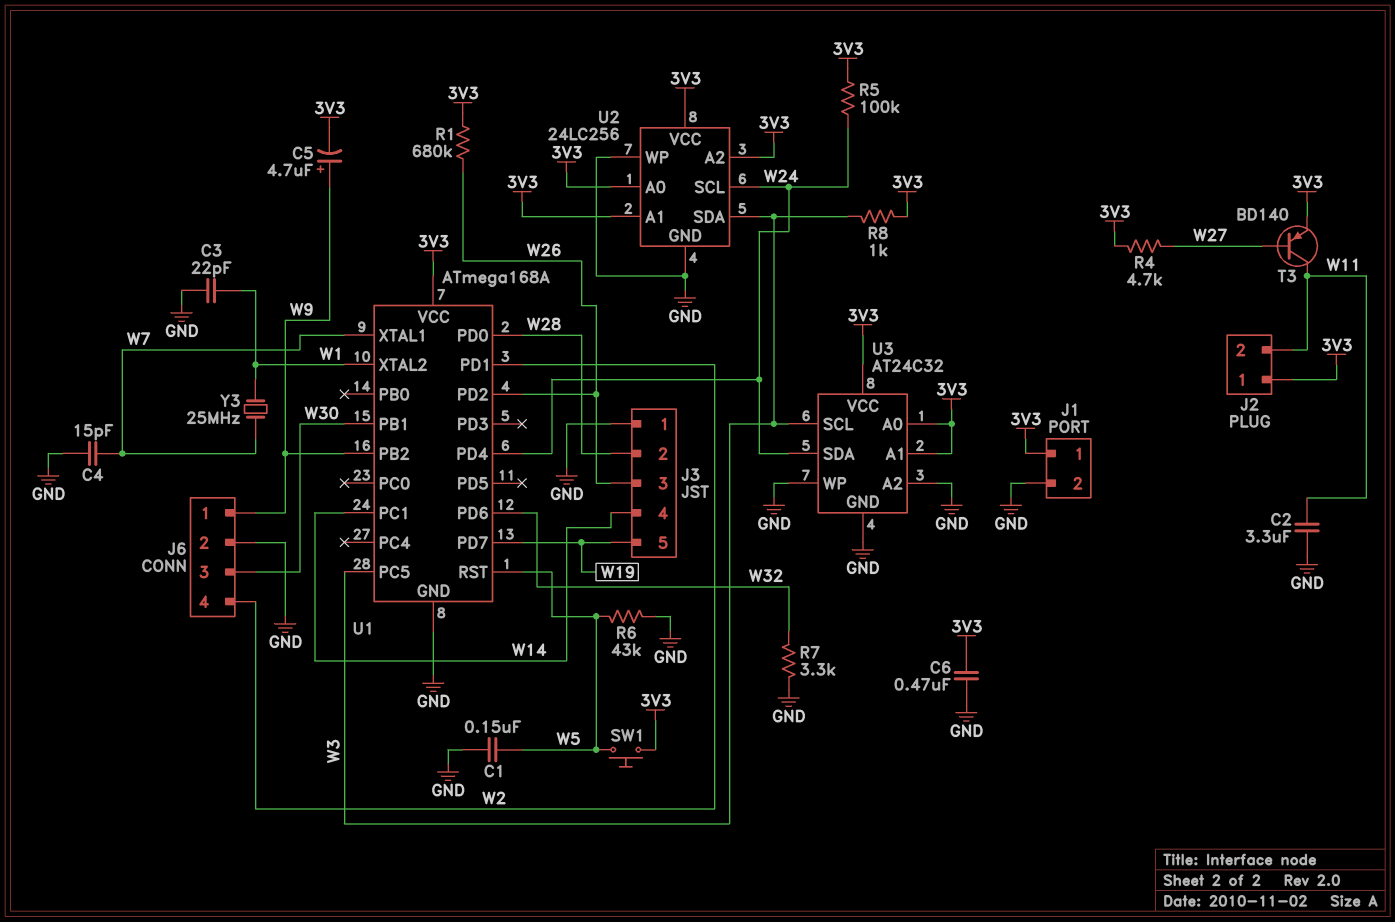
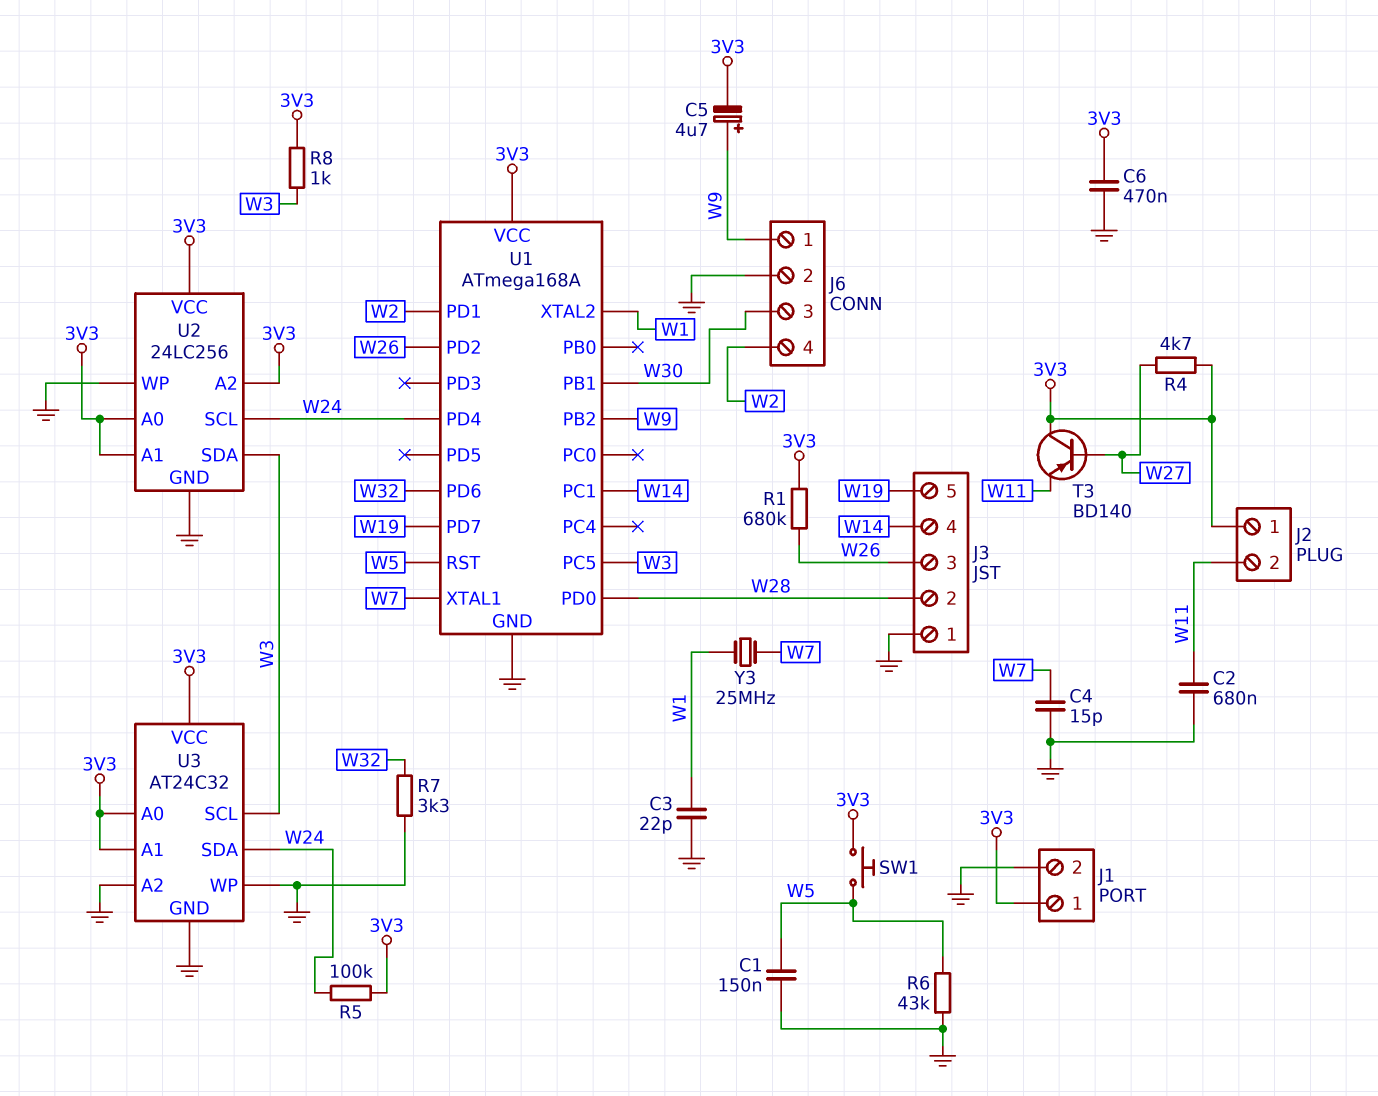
C2: 3.3uF (GND, W11) -> 680nF (GND, W11)
T3: PNP BD140 (B W27, C W11, E 3V3) -> PNP BD140 (B W27, C 3V3, E W11)

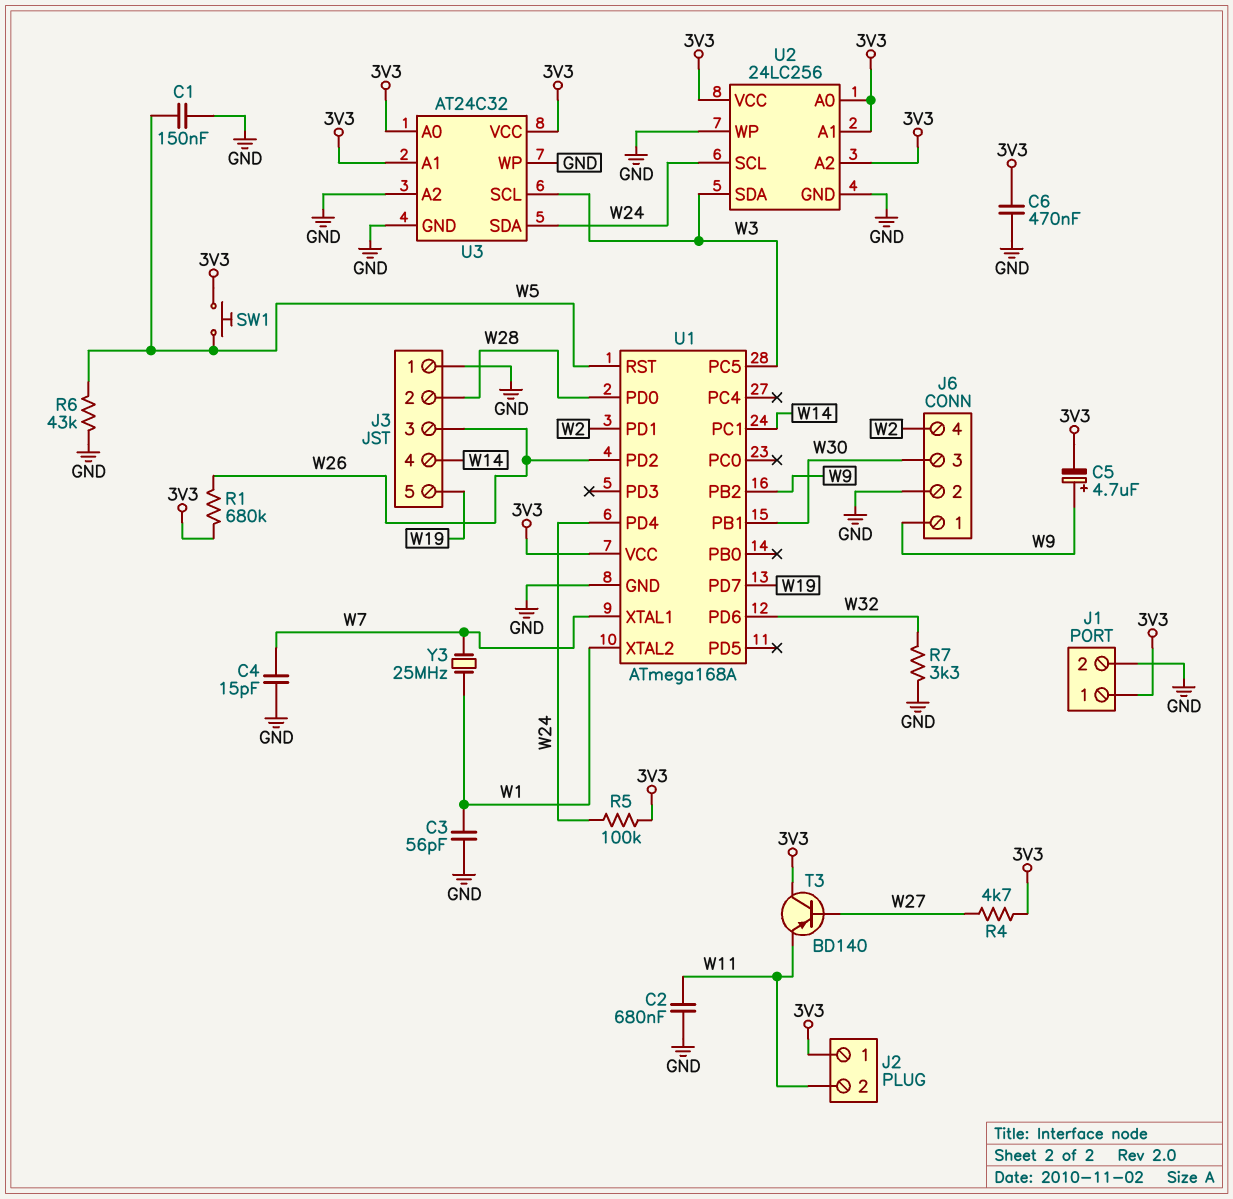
C3: 22pF (GND, W1) -> 56pF (GND, W1)
R8: 1k (3V3, W3) -> none

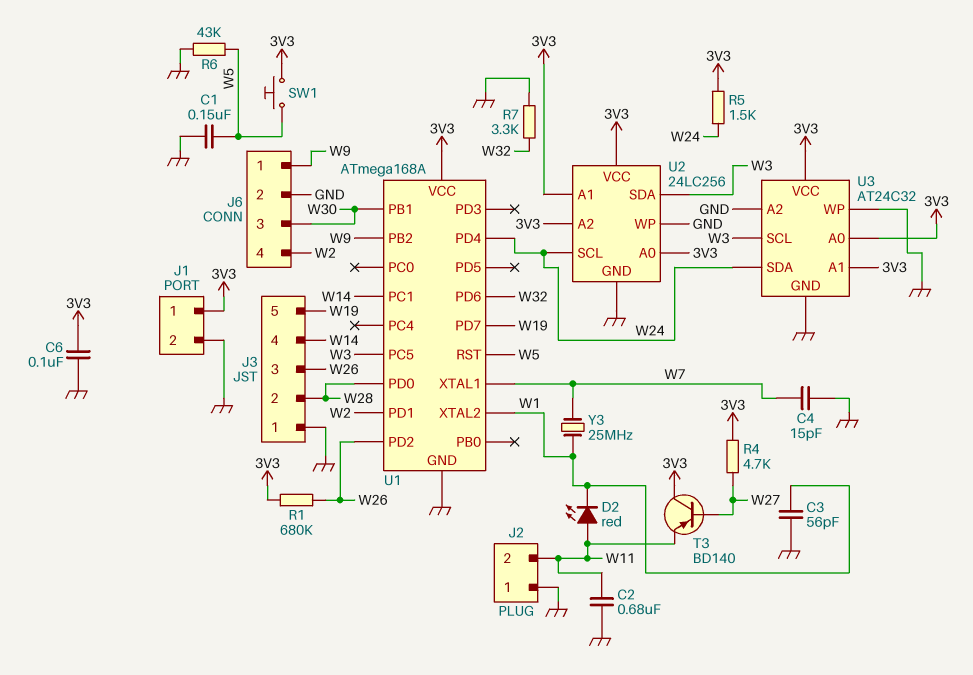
C5: 4.7uF (plus W9, minus 3V3) -> none
C6: 470nF (3V3, GND) -> 100nF (3V3, GND)
D2: none -> LED red (A W11, K W1)
J2 pin 1: 3V3 -> GND
R5: 100k (3V3, W24) -> 1.5k (3V3, W24)

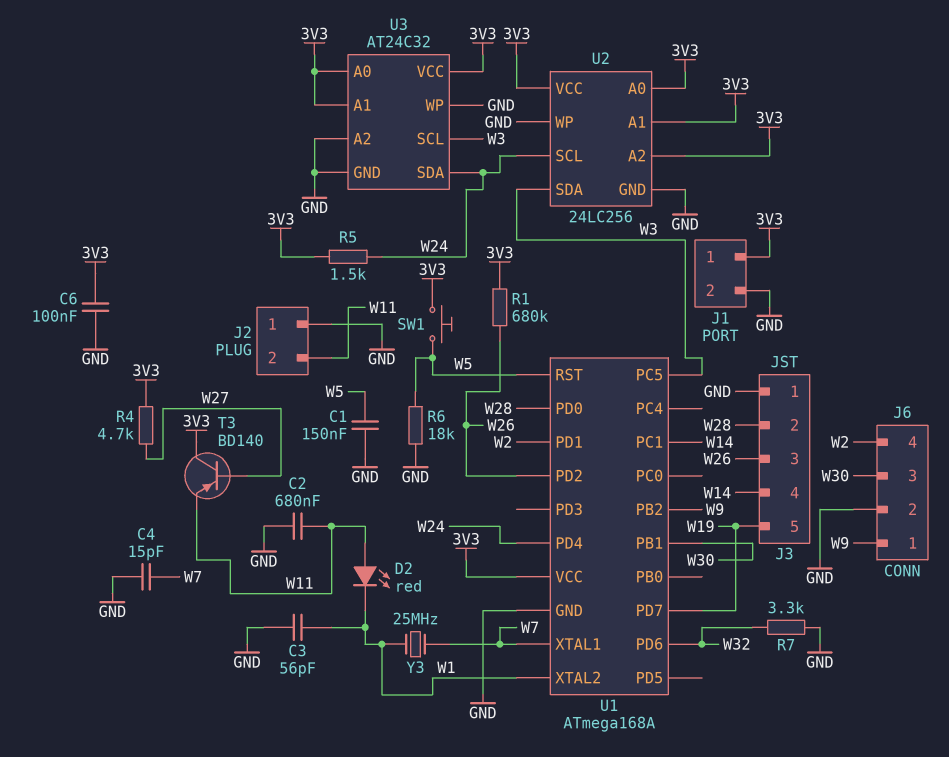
R6: 43k (GND, W5) -> 18k (GND, W5)

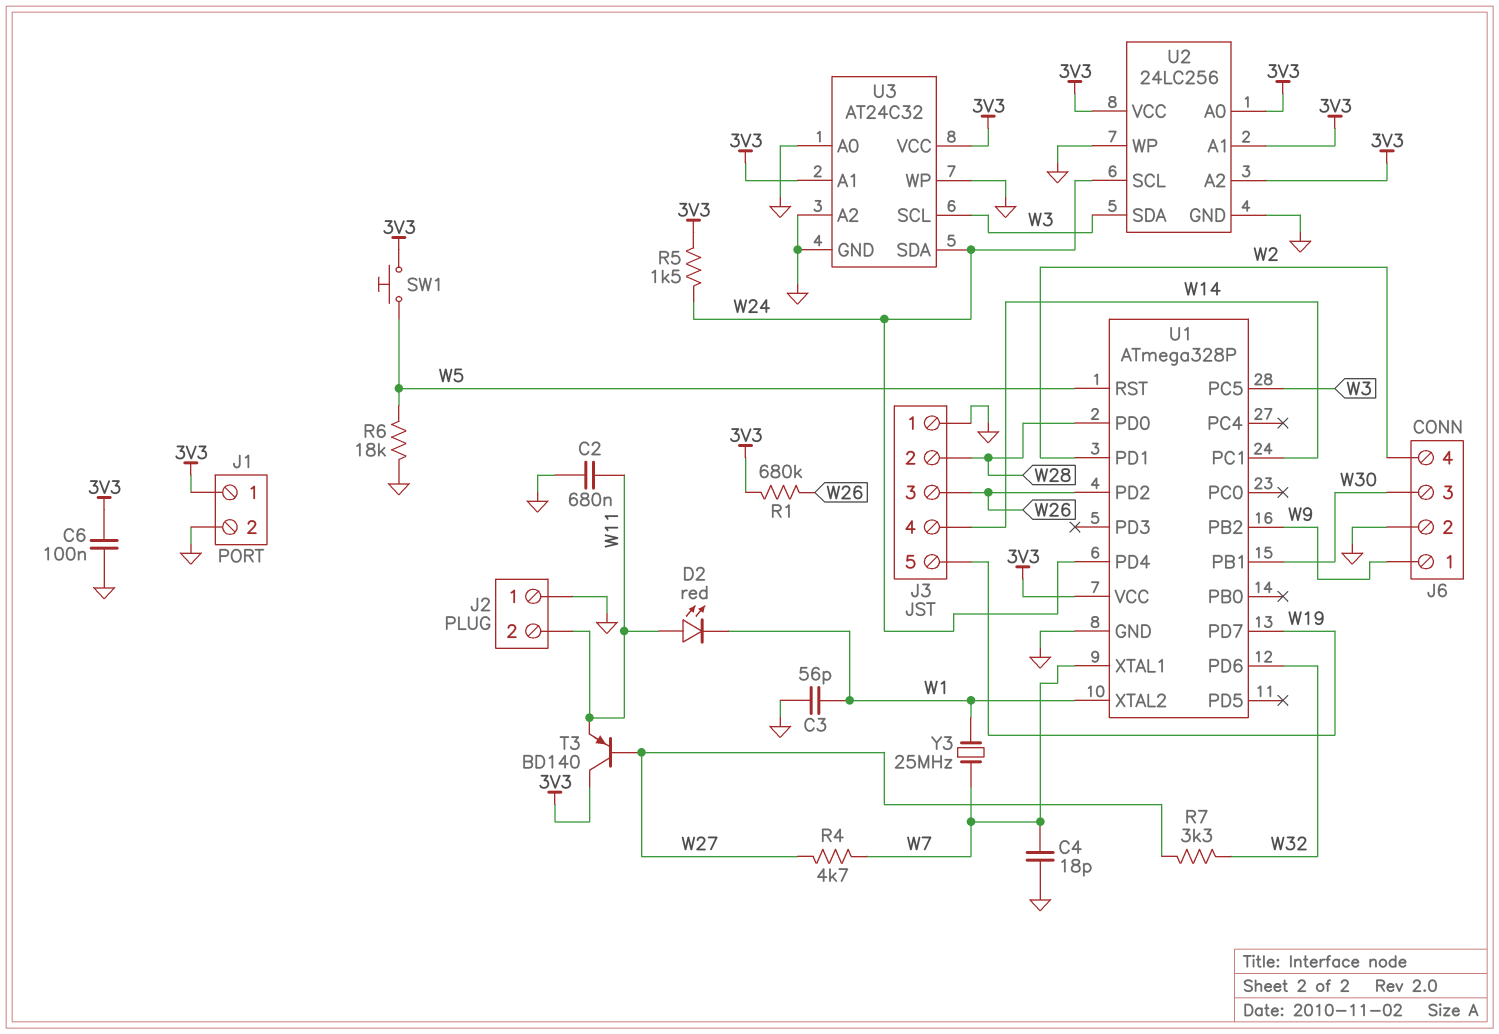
C1: 150nF (GND, W5) -> none
C4: 15pF (GND, W7) -> 18pF (GND, W7)
R4: 4.7k (3V3, W27) -> 4.7k (W7, W27)
R7: 3.3k (GND, W32) -> 3.3k (W27, W32)
U1: ATmega168A -> ATmega328P
U3 pin A0: 3V3 -> GND

